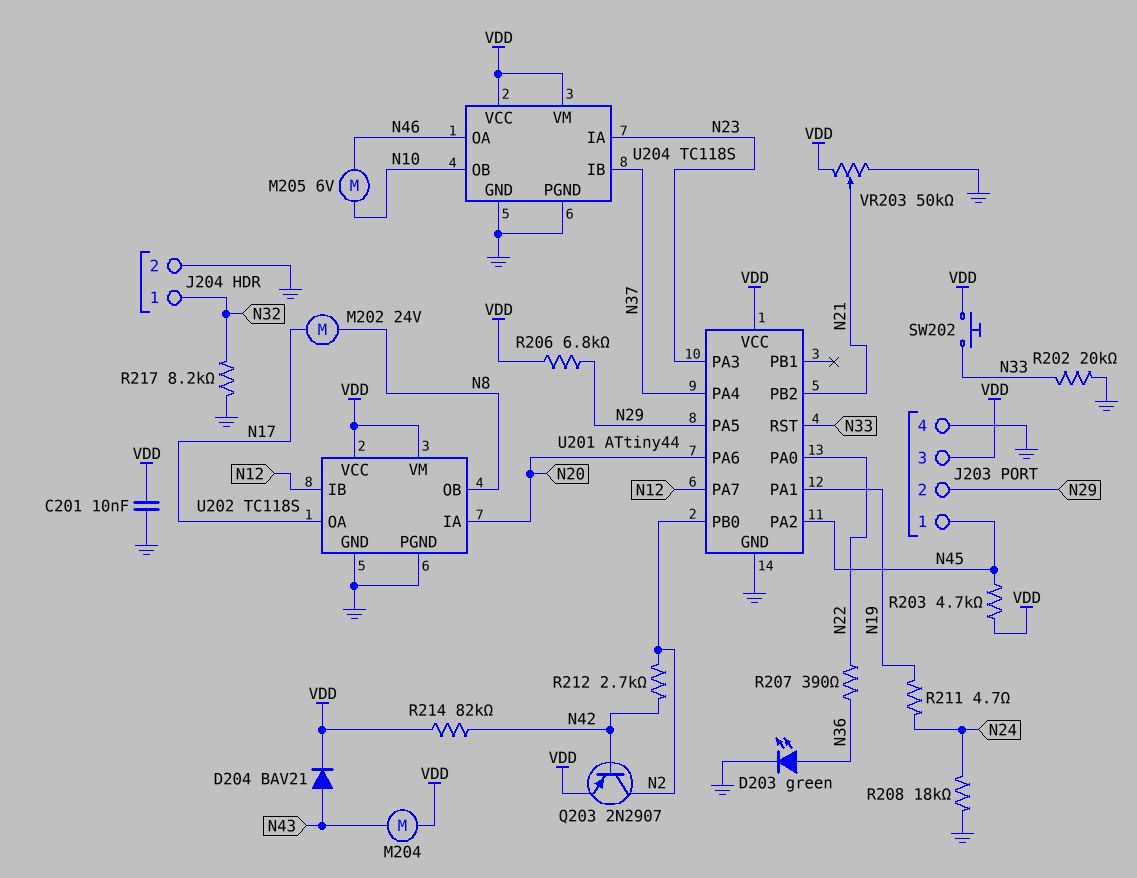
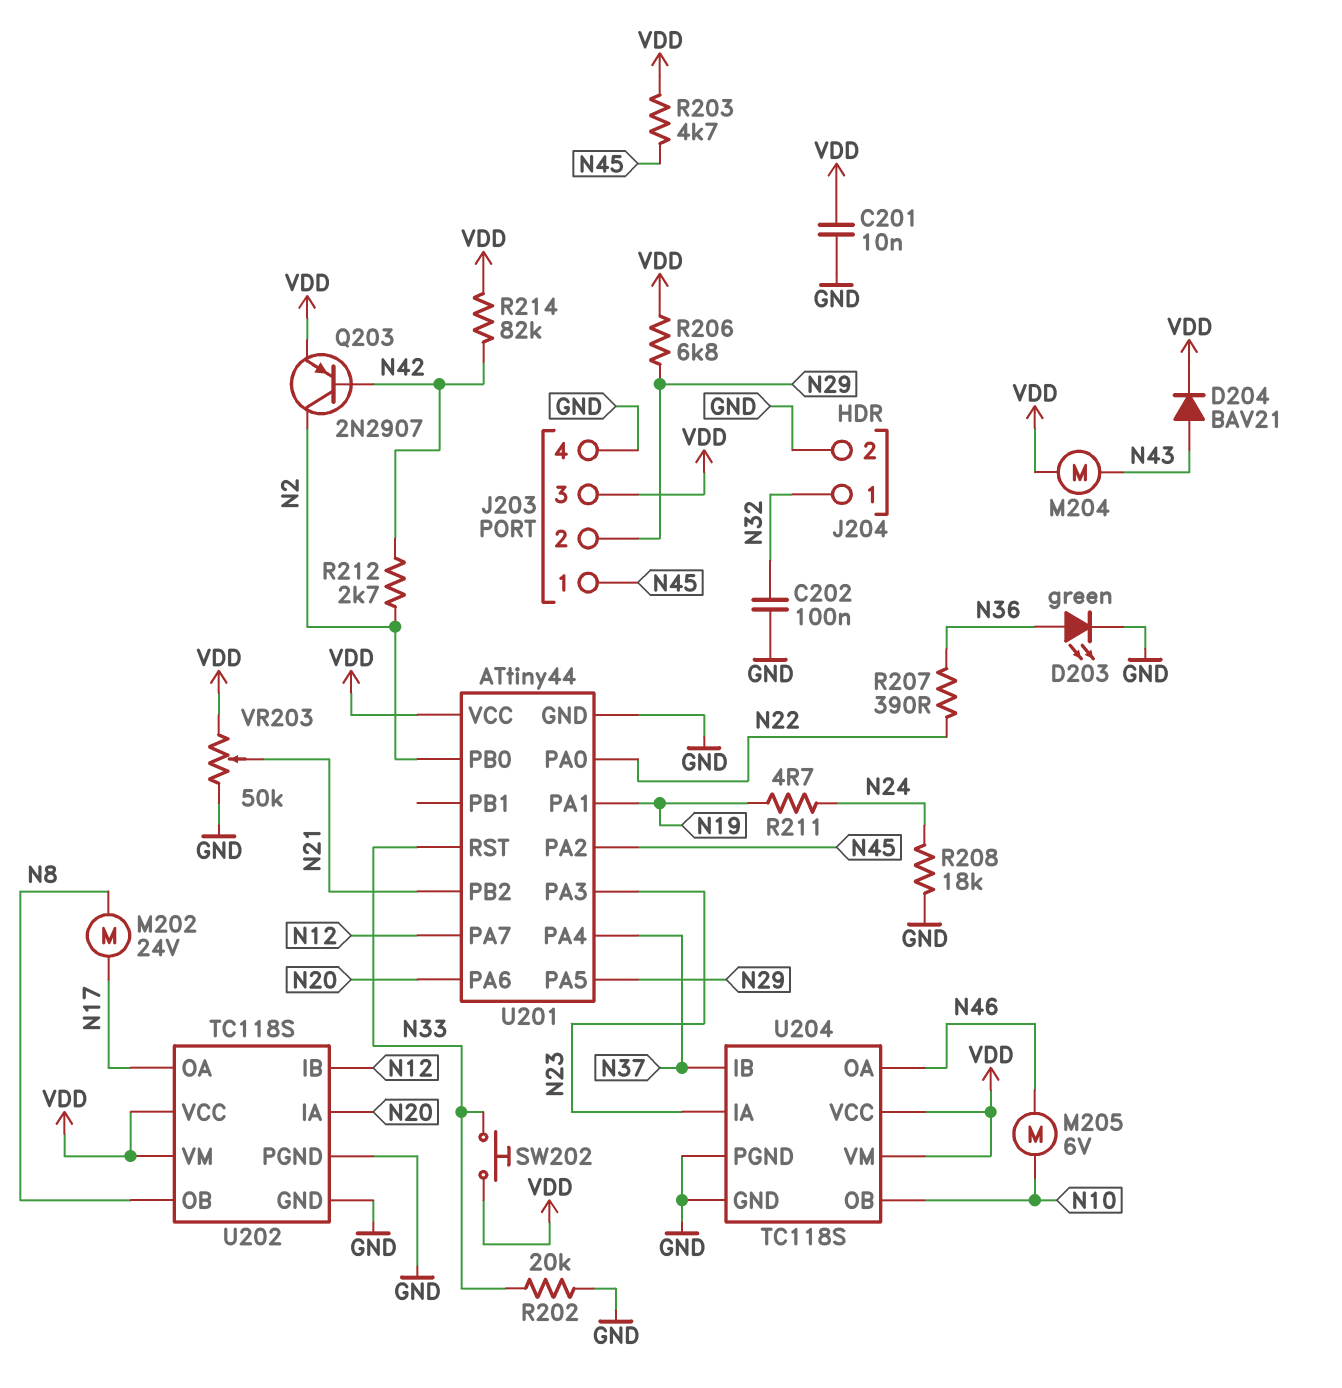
C202: none -> 100nF (GND, N32)
R217: 8.2k (GND, N32) -> none

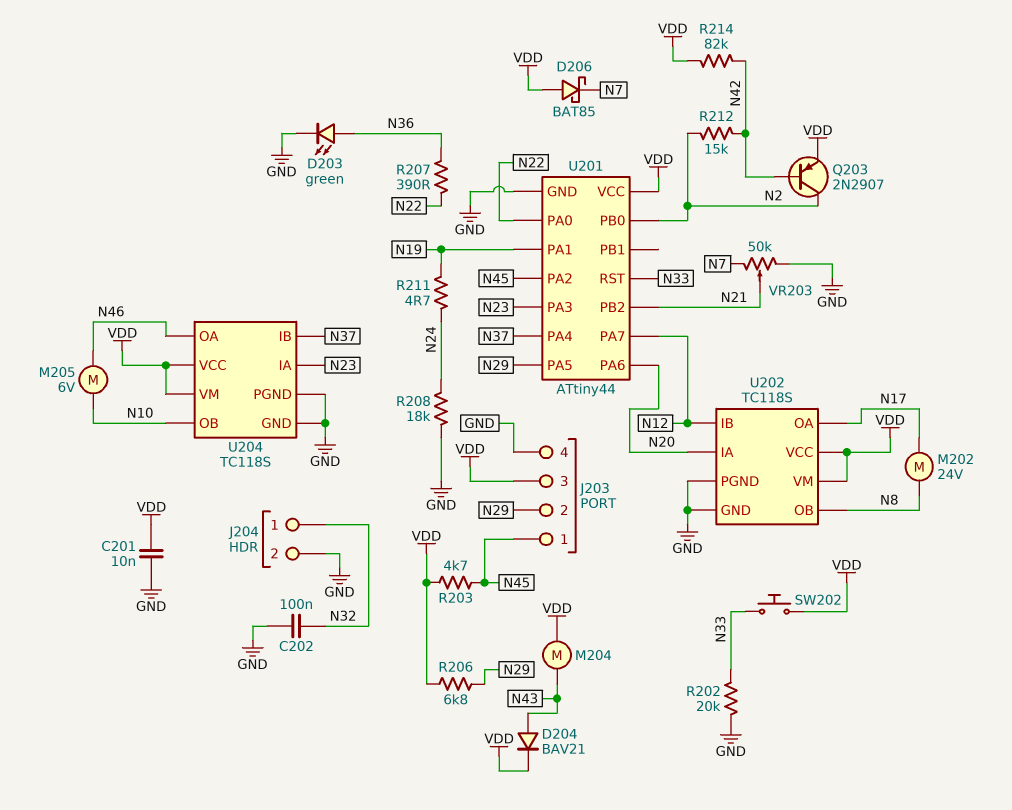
D206: none -> schottky BAT85 (A VDD, K N7)
R212: 2.7k (N2, N42) -> 15k (N2, N42)
VR203: 50k (GND, VDD, wiper N21) -> 50k (GND, N7, wiper N21)

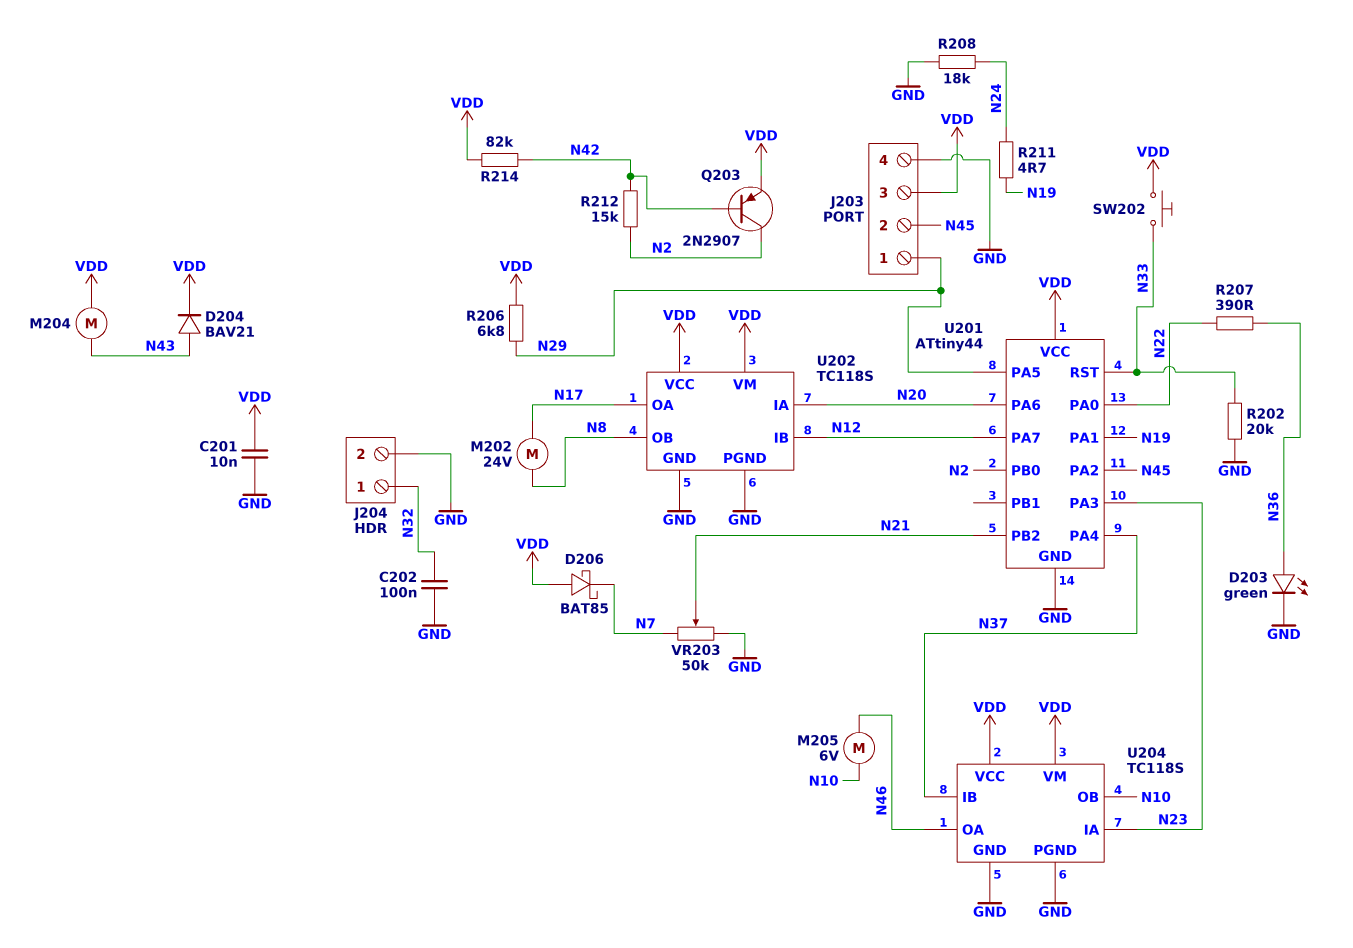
J203 pin 1: N45 -> N29
J203 pin 2: N29 -> N45
R203: 4.7k (N45, VDD) -> none

